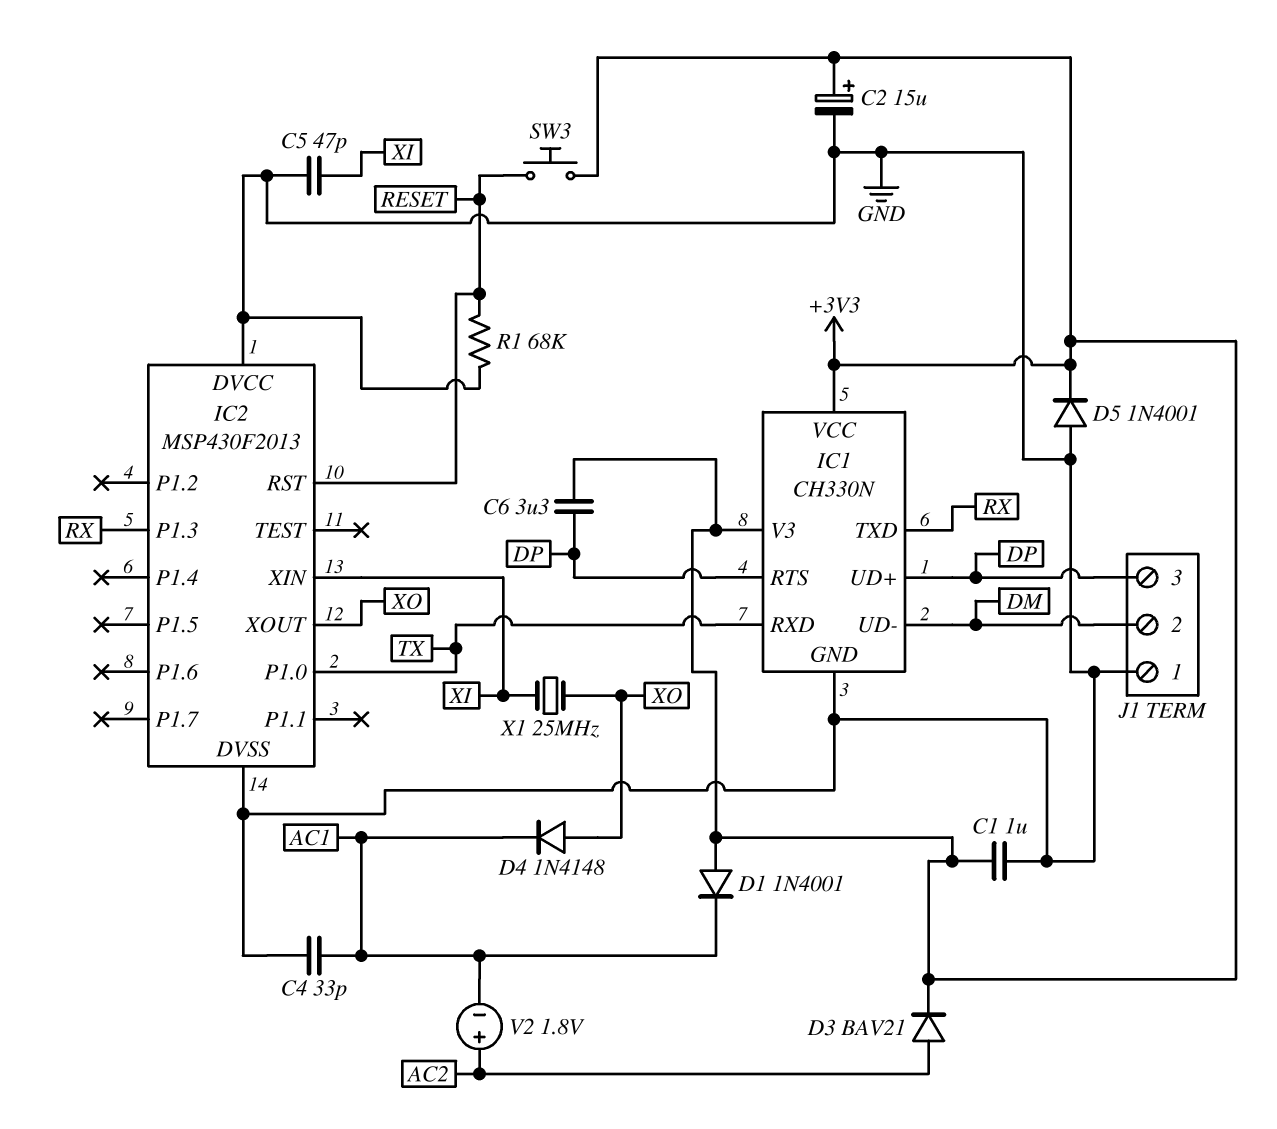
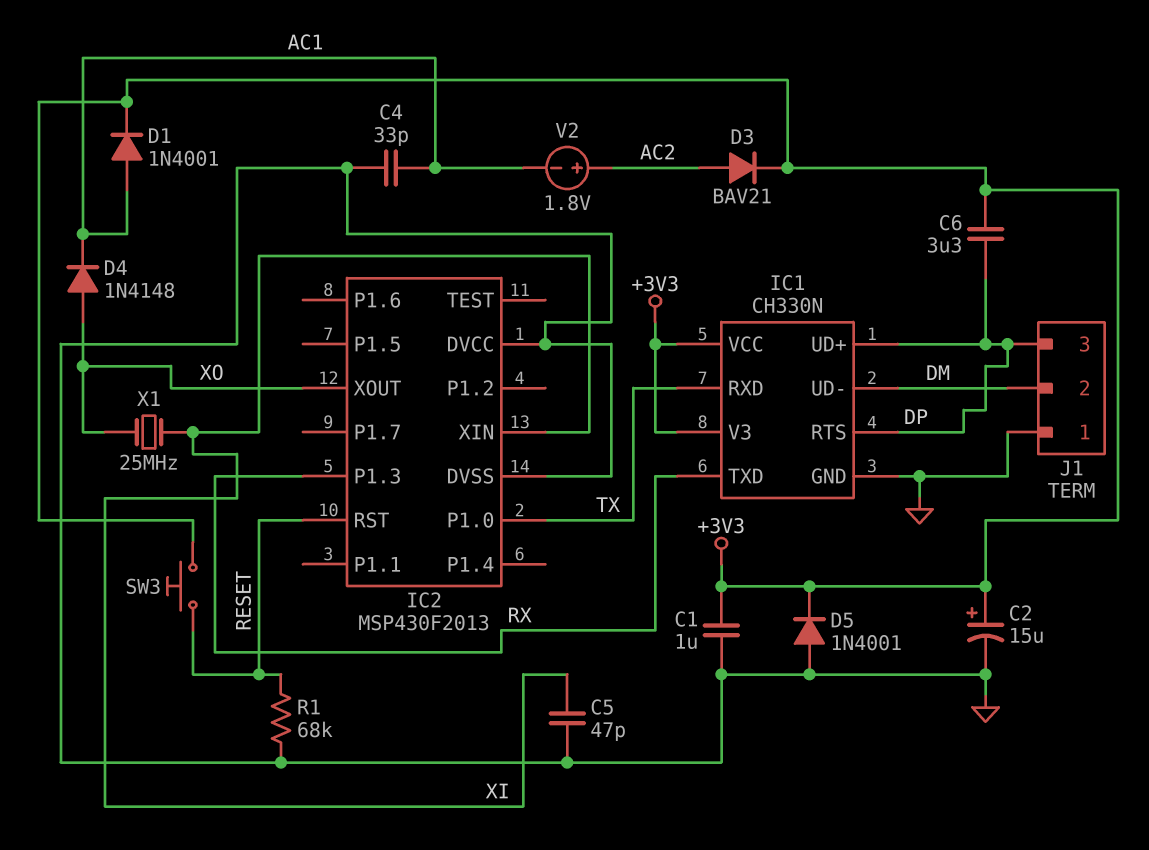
D1: diode 1N4001 (A +3V3, K AC1) -> diode 1N4001 (A AC1, K +3V3)

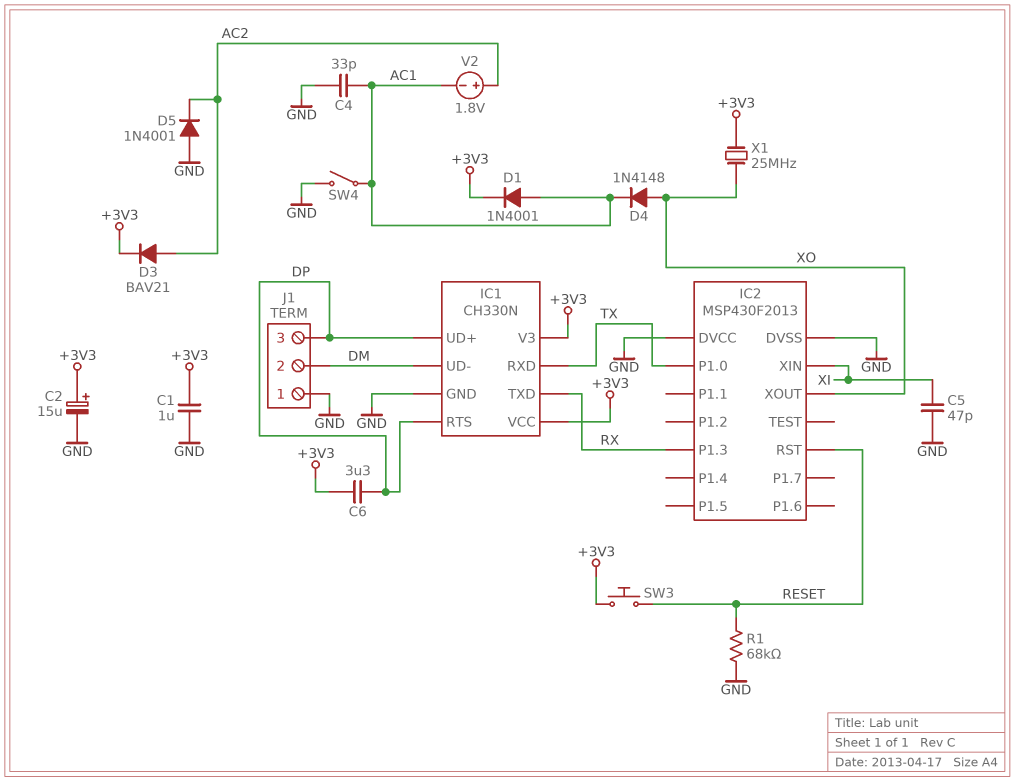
D5: diode 1N4001 (A GND, K +3V3) -> diode 1N4001 (A GND, K AC2)
SW4: none -> switch (AC1, GND)
X1: 25MHz (XI, XO) -> 25MHz (+3V3, XO)

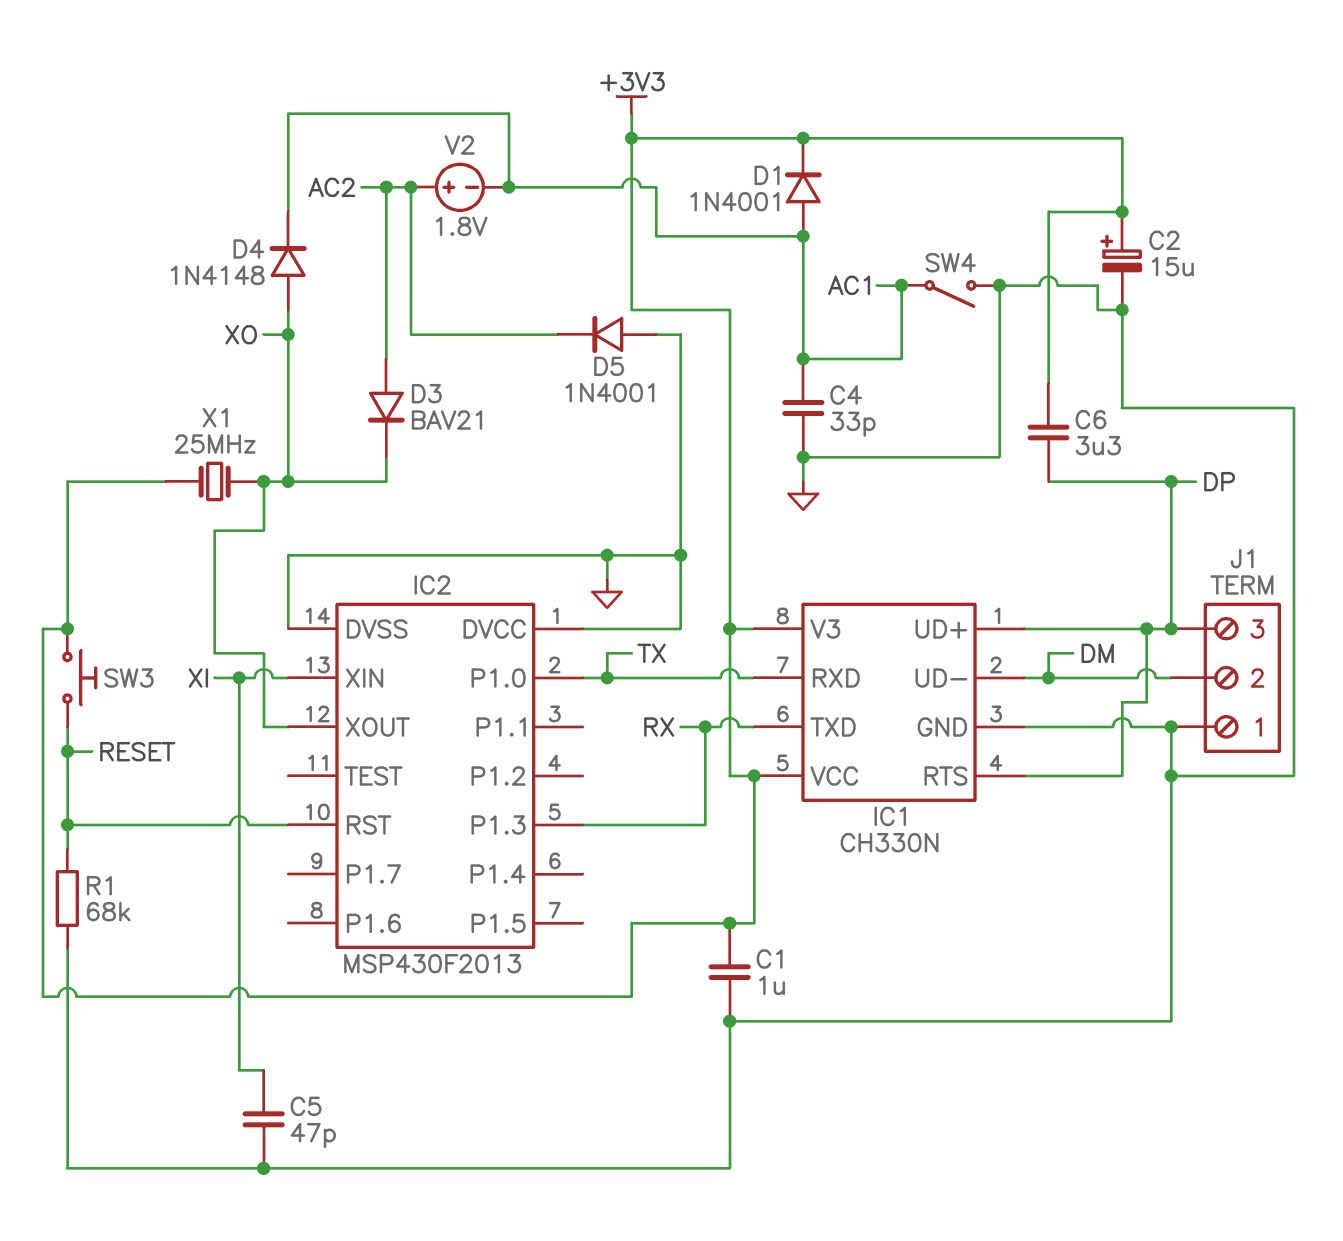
D3: diode BAV21 (A AC2, K +3V3) -> diode BAV21 (A AC2, K XO)

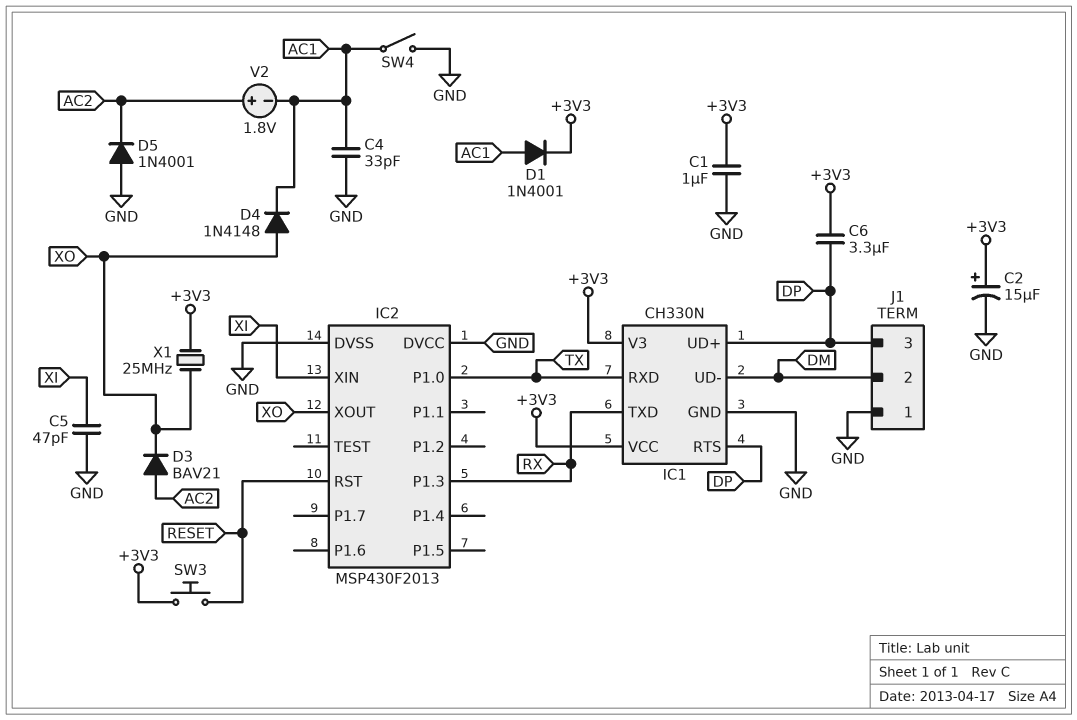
R1: 68k (GND, RESET) -> none

